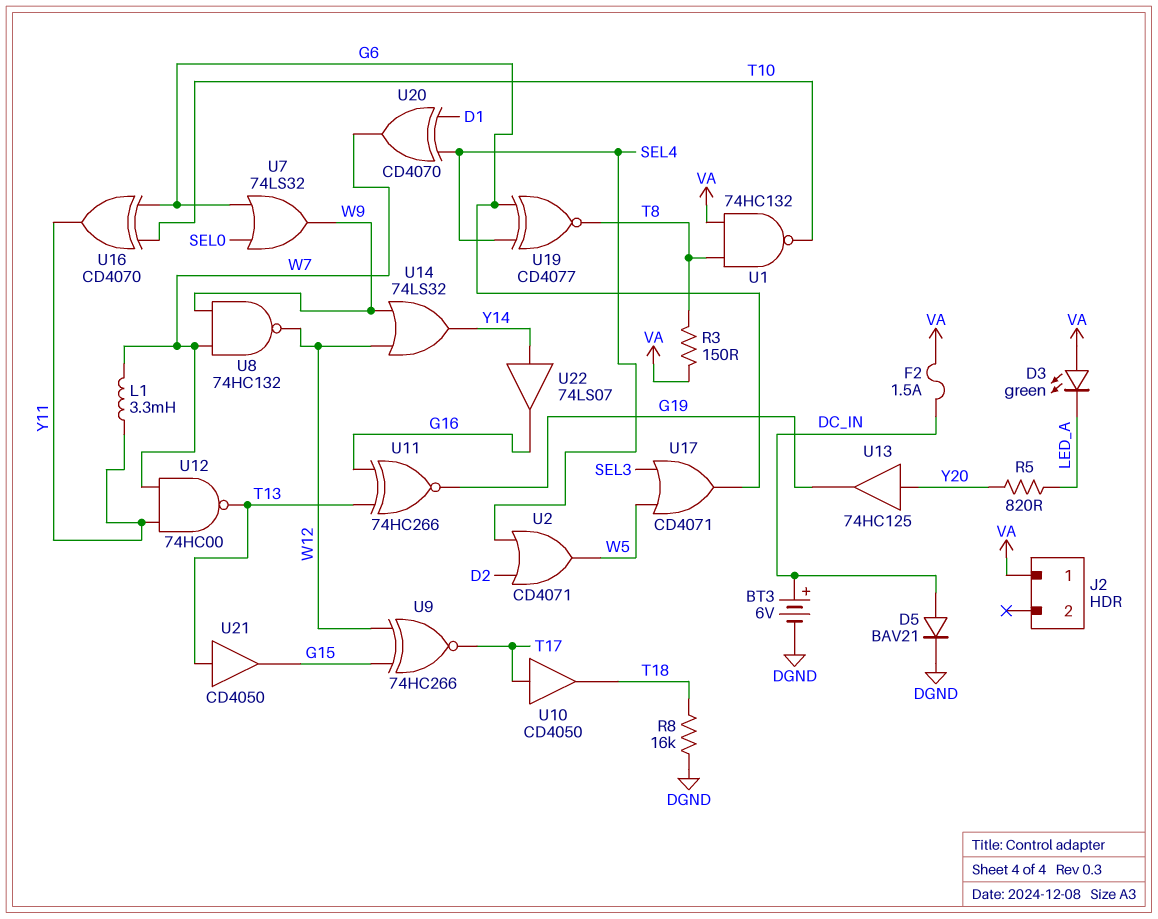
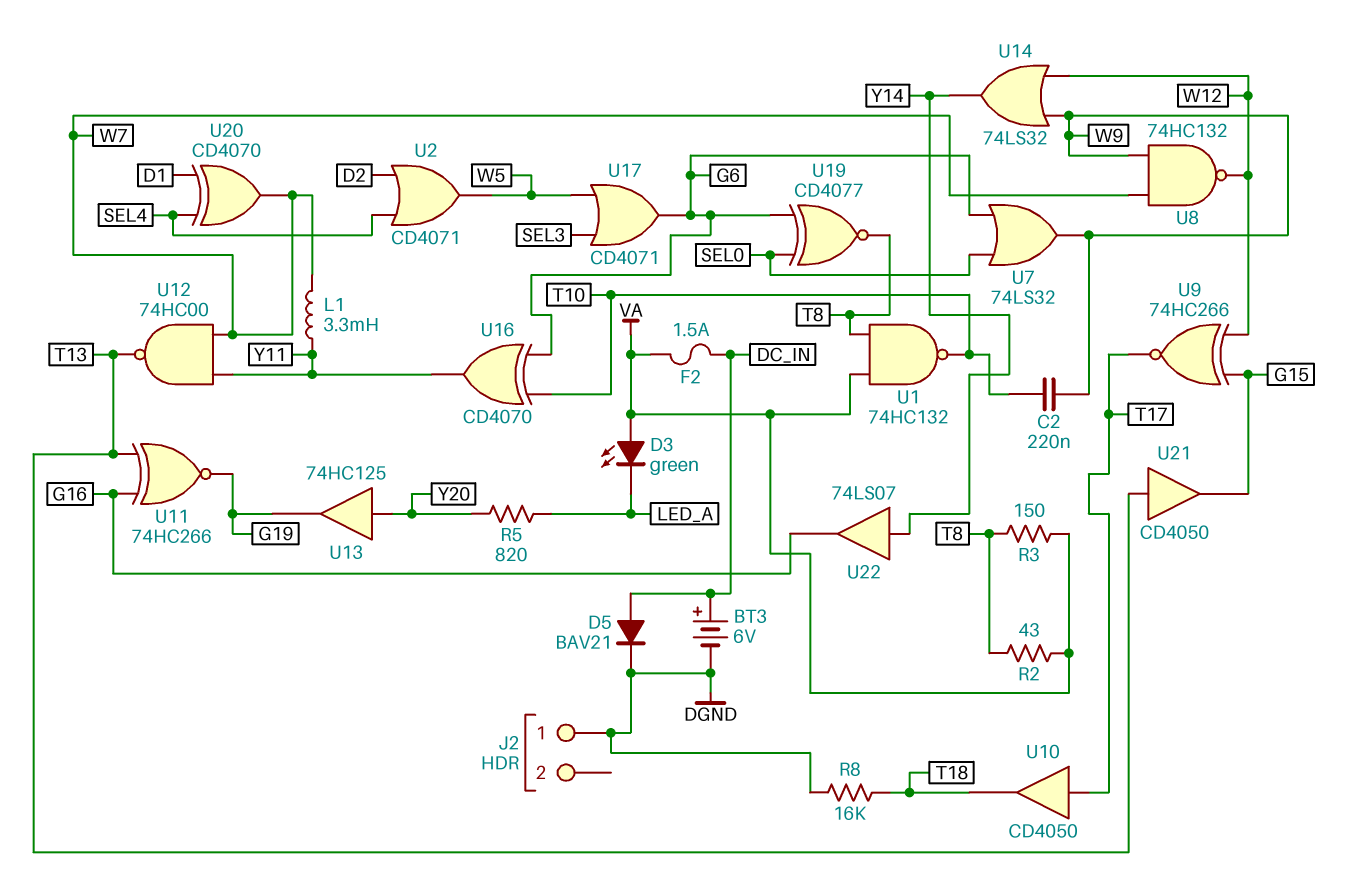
C2: none -> 220nF (T10, W9)
J2 pin 1: VA -> DGND
R2: none -> 43 (T8, VA)
U19: XNOR CD4077 (in G6, in SEL4, out T8) -> XNOR CD4077 (in G6, in SEL0, out T8)

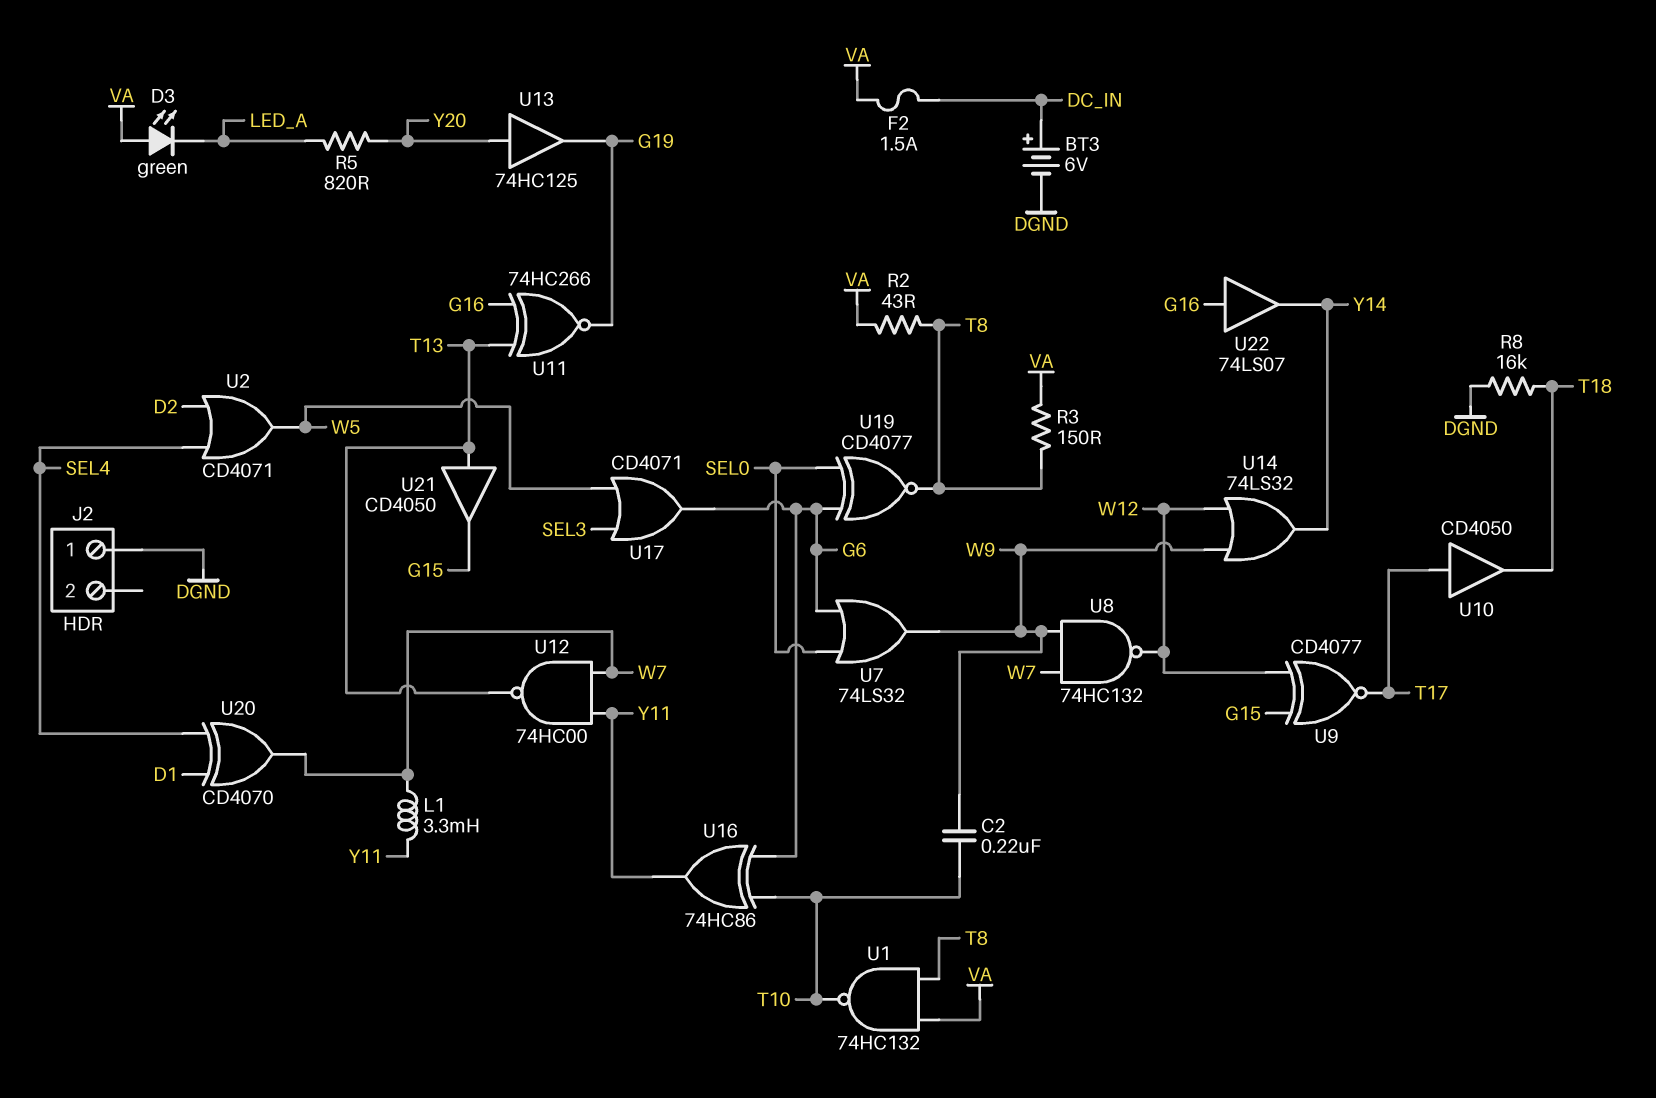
D5: diode BAV21 (A DC_IN, K DGND) -> none
U9: XNOR 74HC266 (in G15, in W12, out T17) -> XNOR CD4077 (in G15, in W12, out T17)
U16: XOR CD4070 (in G6, in T10, out Y11) -> XOR 74HC86 (in G6, in T10, out Y11)
U22: buffer 74LS07 (in Y14, out G16) -> buffer 74LS07 (in G16, out Y14)

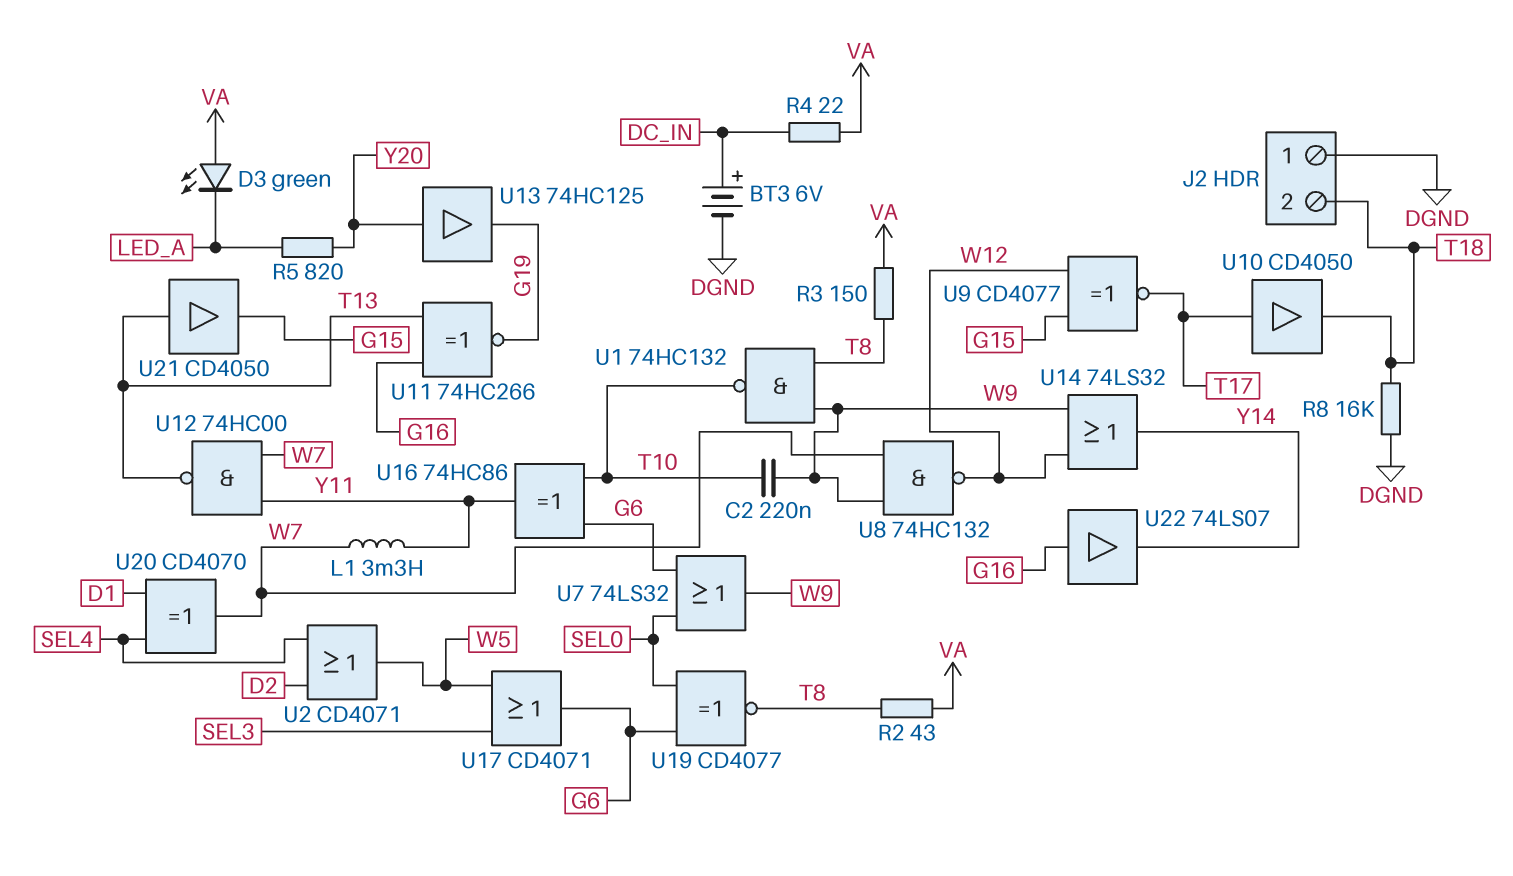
F2: 1.5A (DC_IN, VA) -> none
J2 pin 2: none -> T18
R4: none -> 22 (DC_IN, VA)
U1: NAND 74HC132 (in T8, in VA, out T10) -> NAND 74HC132 (in T8, in W9, out T10)

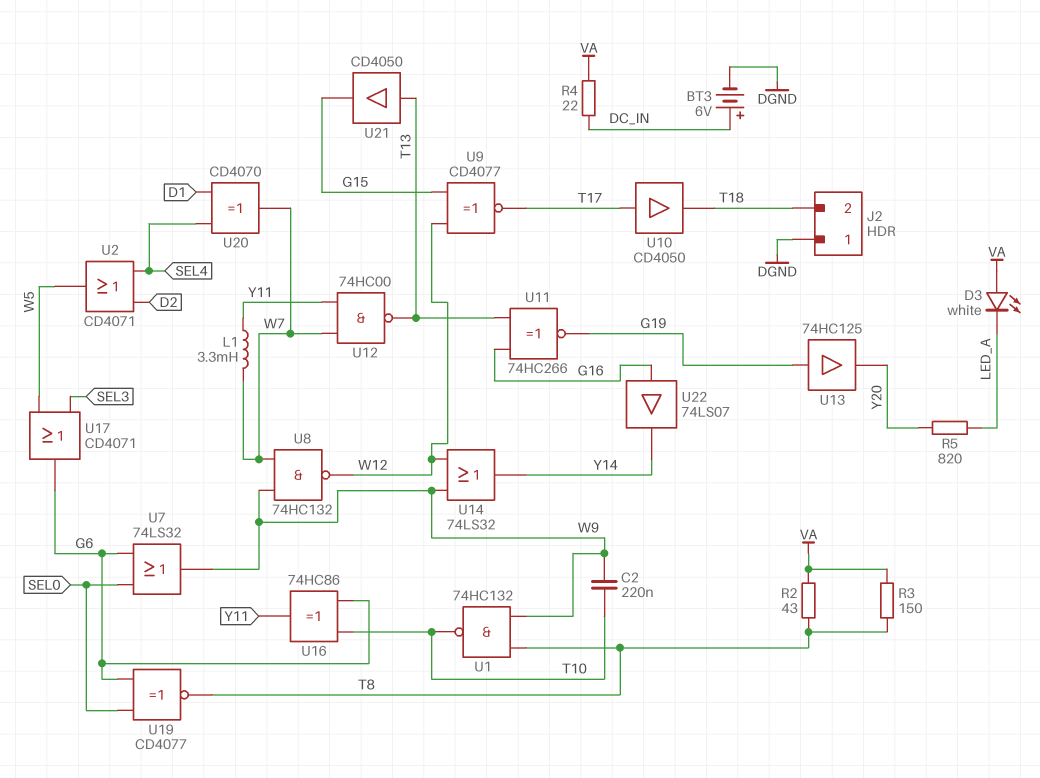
D3: LED green (A VA, K LED_A) -> LED white (A VA, K LED_A)
R8: 16k (DGND, T18) -> none
U13: buffer 74HC125 (in Y20, out G19) -> buffer 74HC125 (in G19, out Y20)

